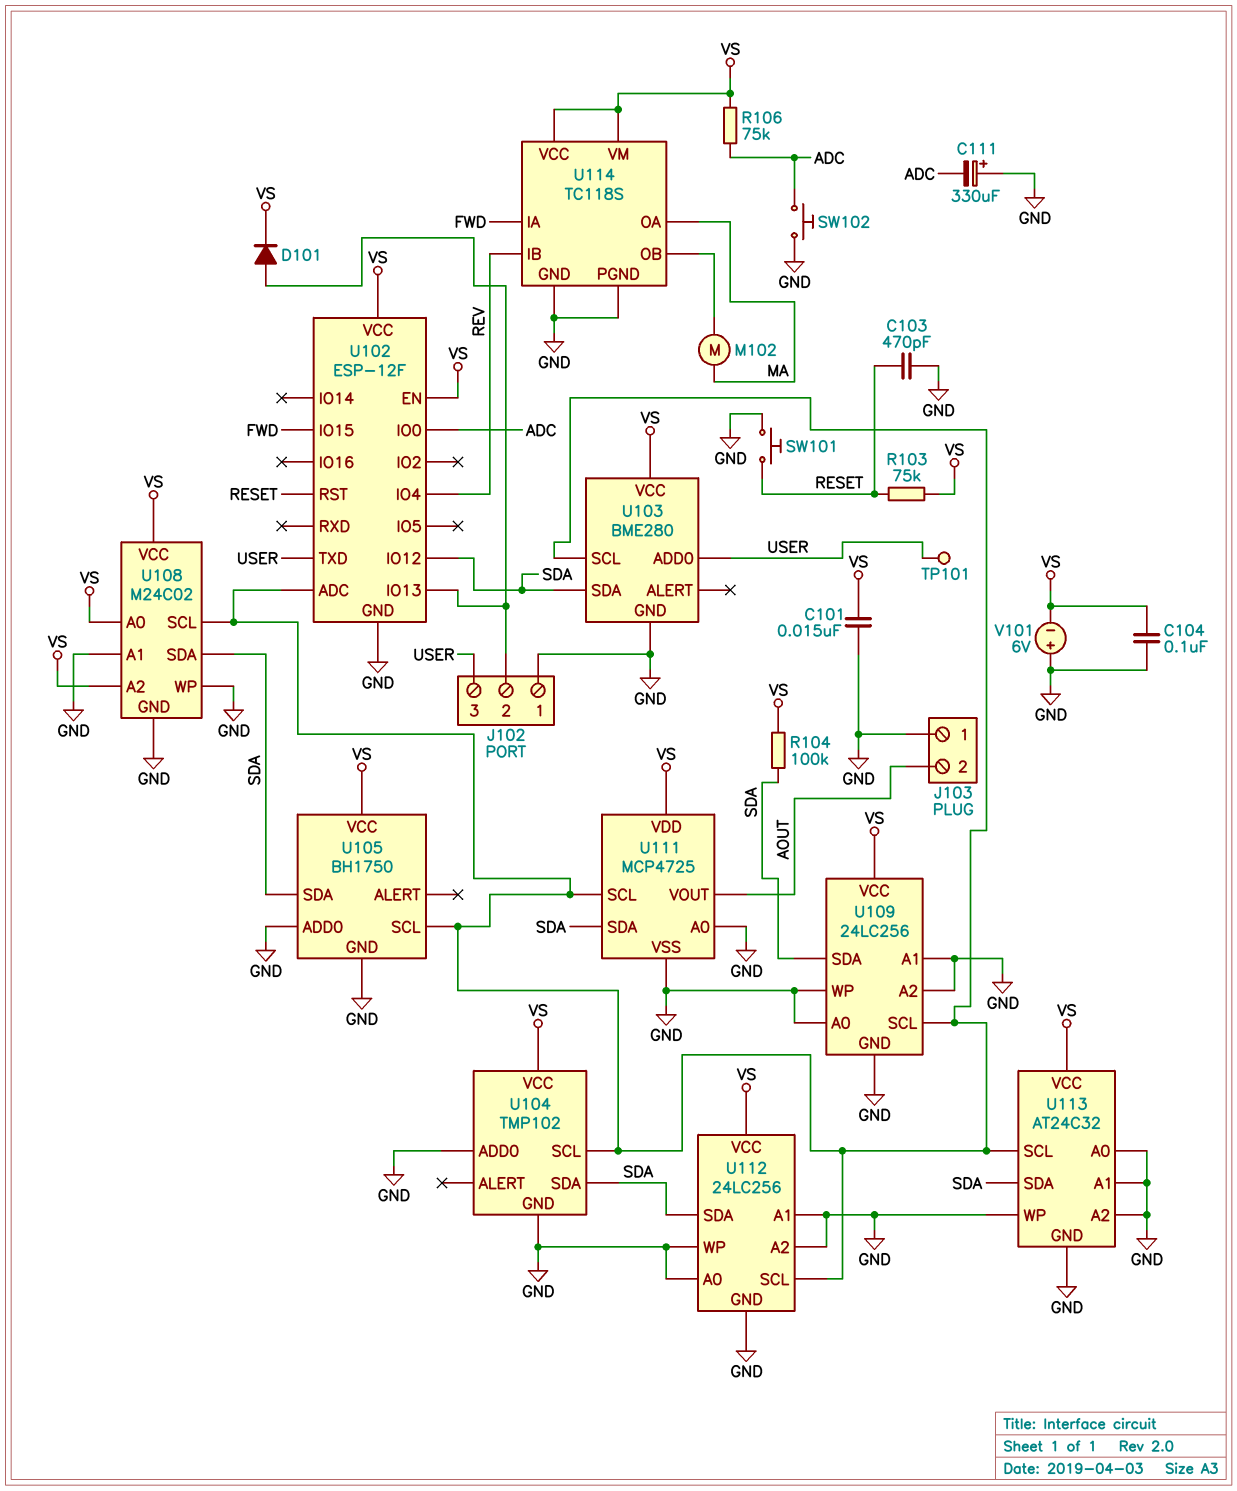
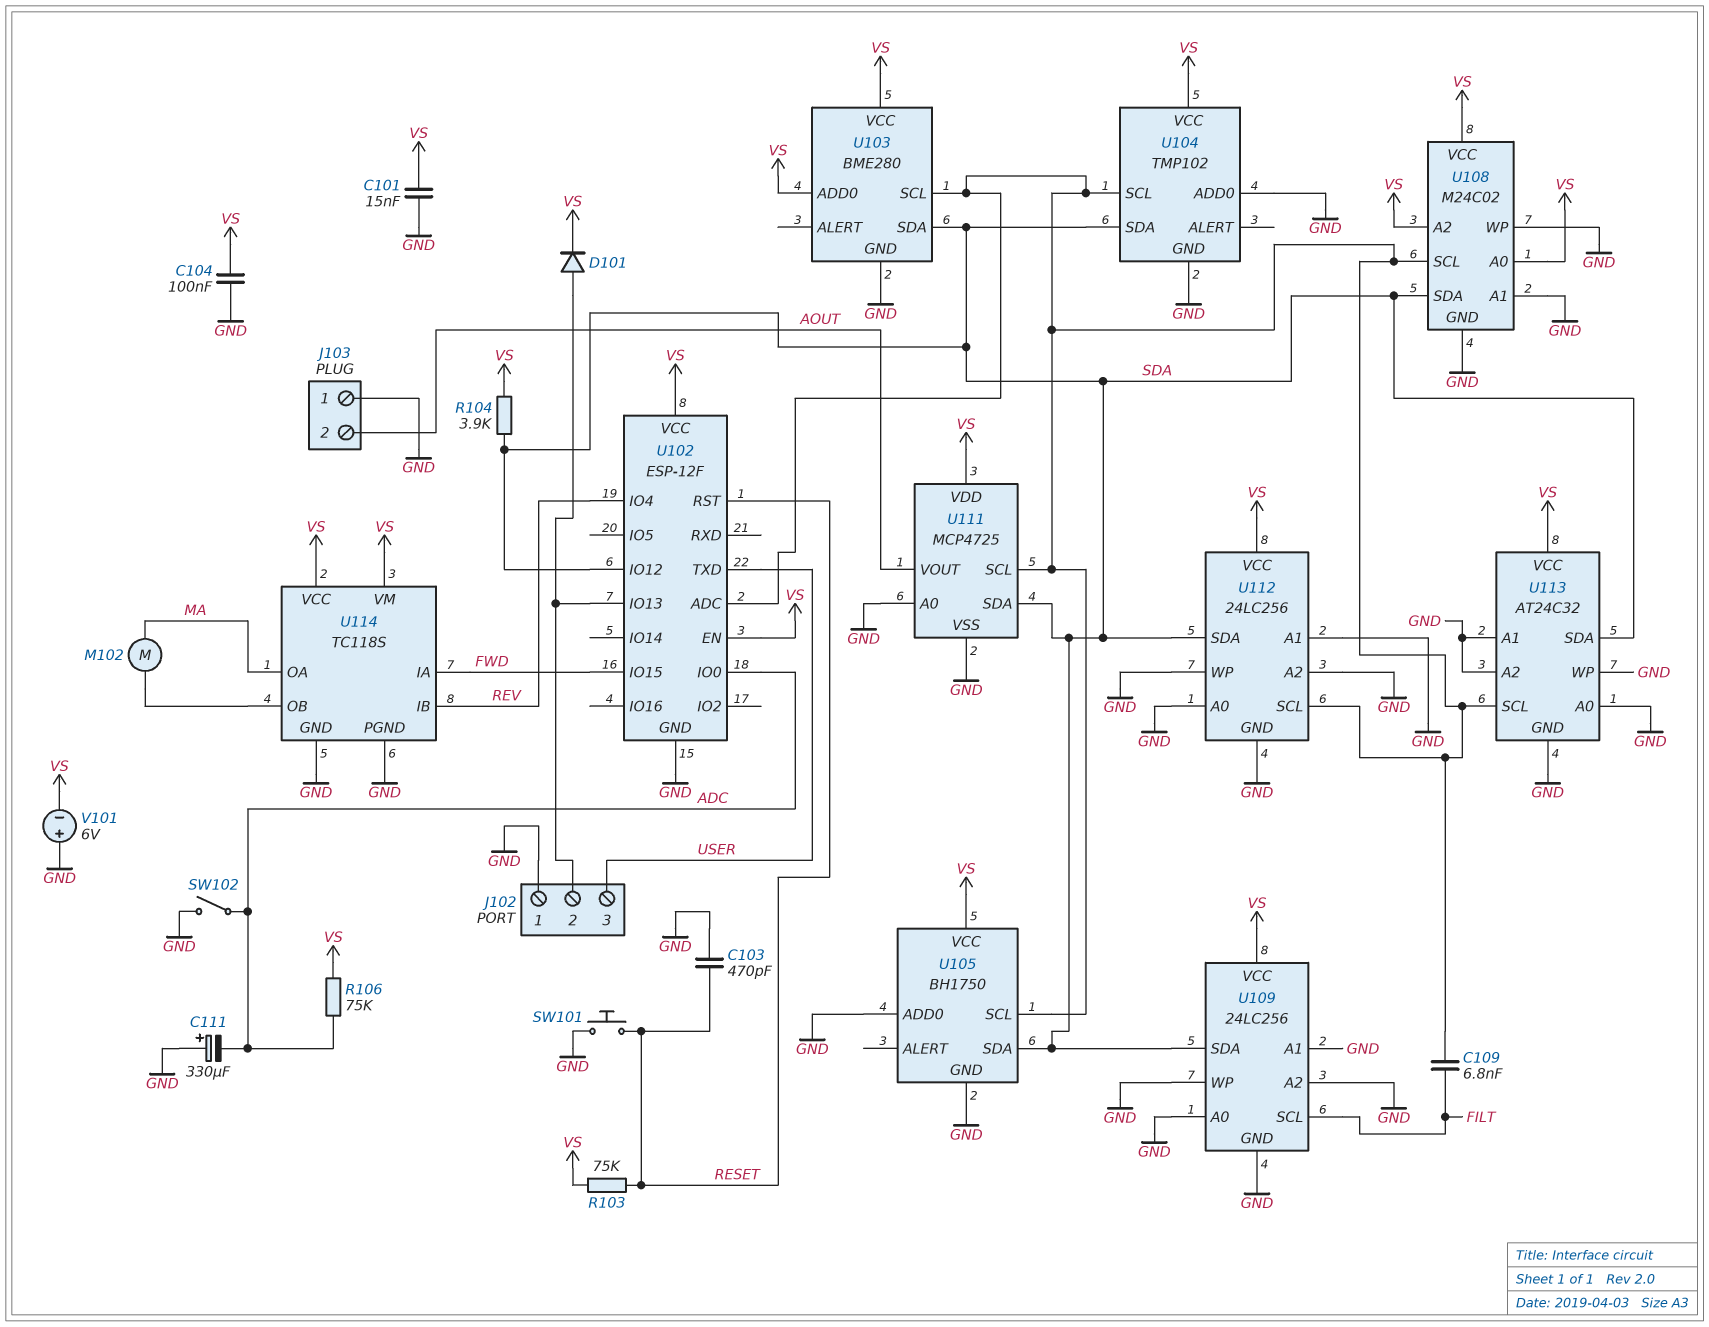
C109: none -> 6.8nF (FILT, U102/ADC)
R104: 100k (SDA, VS) -> 3.9k (SDA, VS)
SW102: button (ADC, GND) -> switch (ADC, GND)
TP101: test point (USER) -> none
U103 pin ADD0: USER -> VS
U109 pin SCL: U102/ADC -> FILT

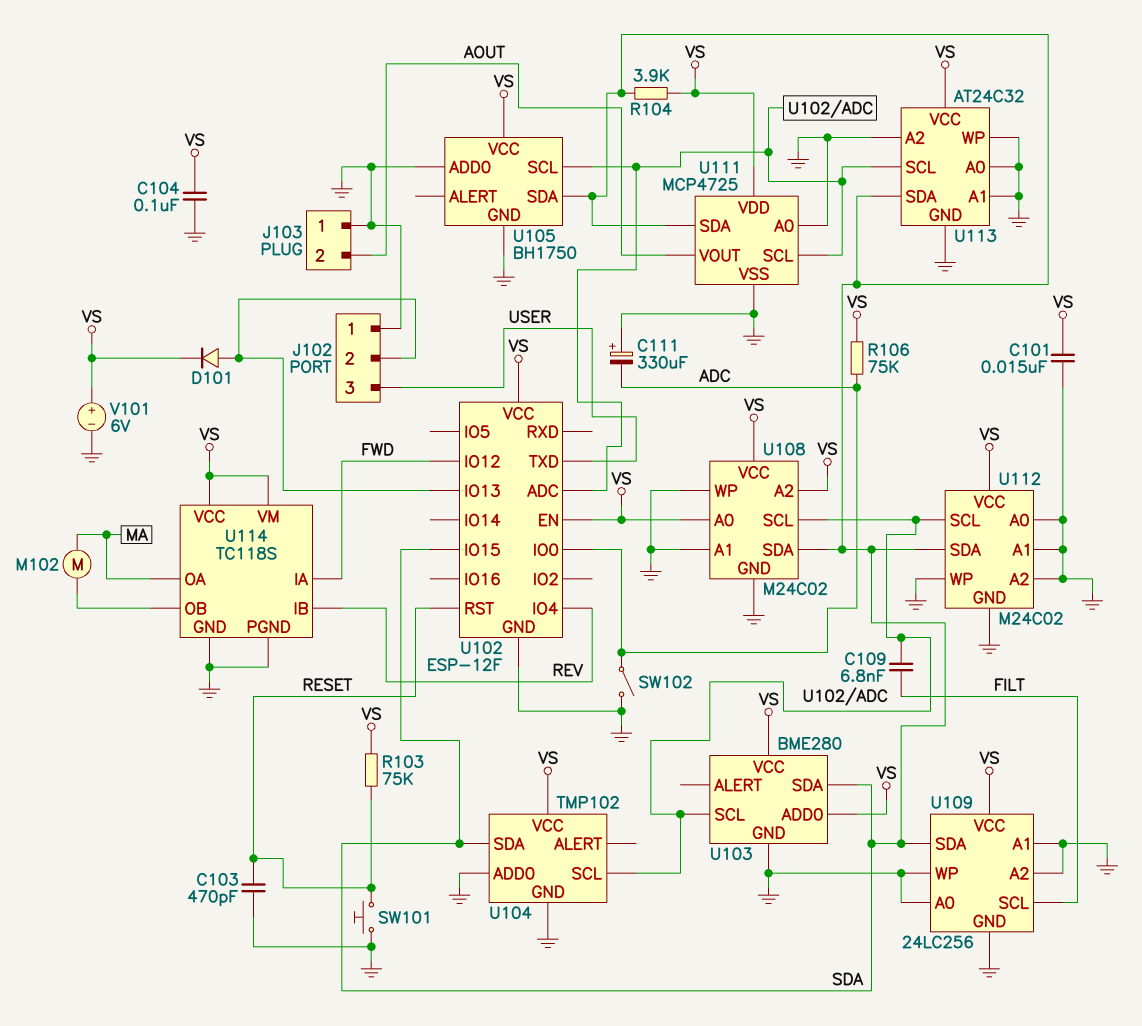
U102 pin IO12: SDA -> FWD
U102 pin IO15: FWD -> SDA
U112: 24LC256 -> M24C02
V101: 6V (plus GND, minus VS) -> 6V (plus VS, minus GND)

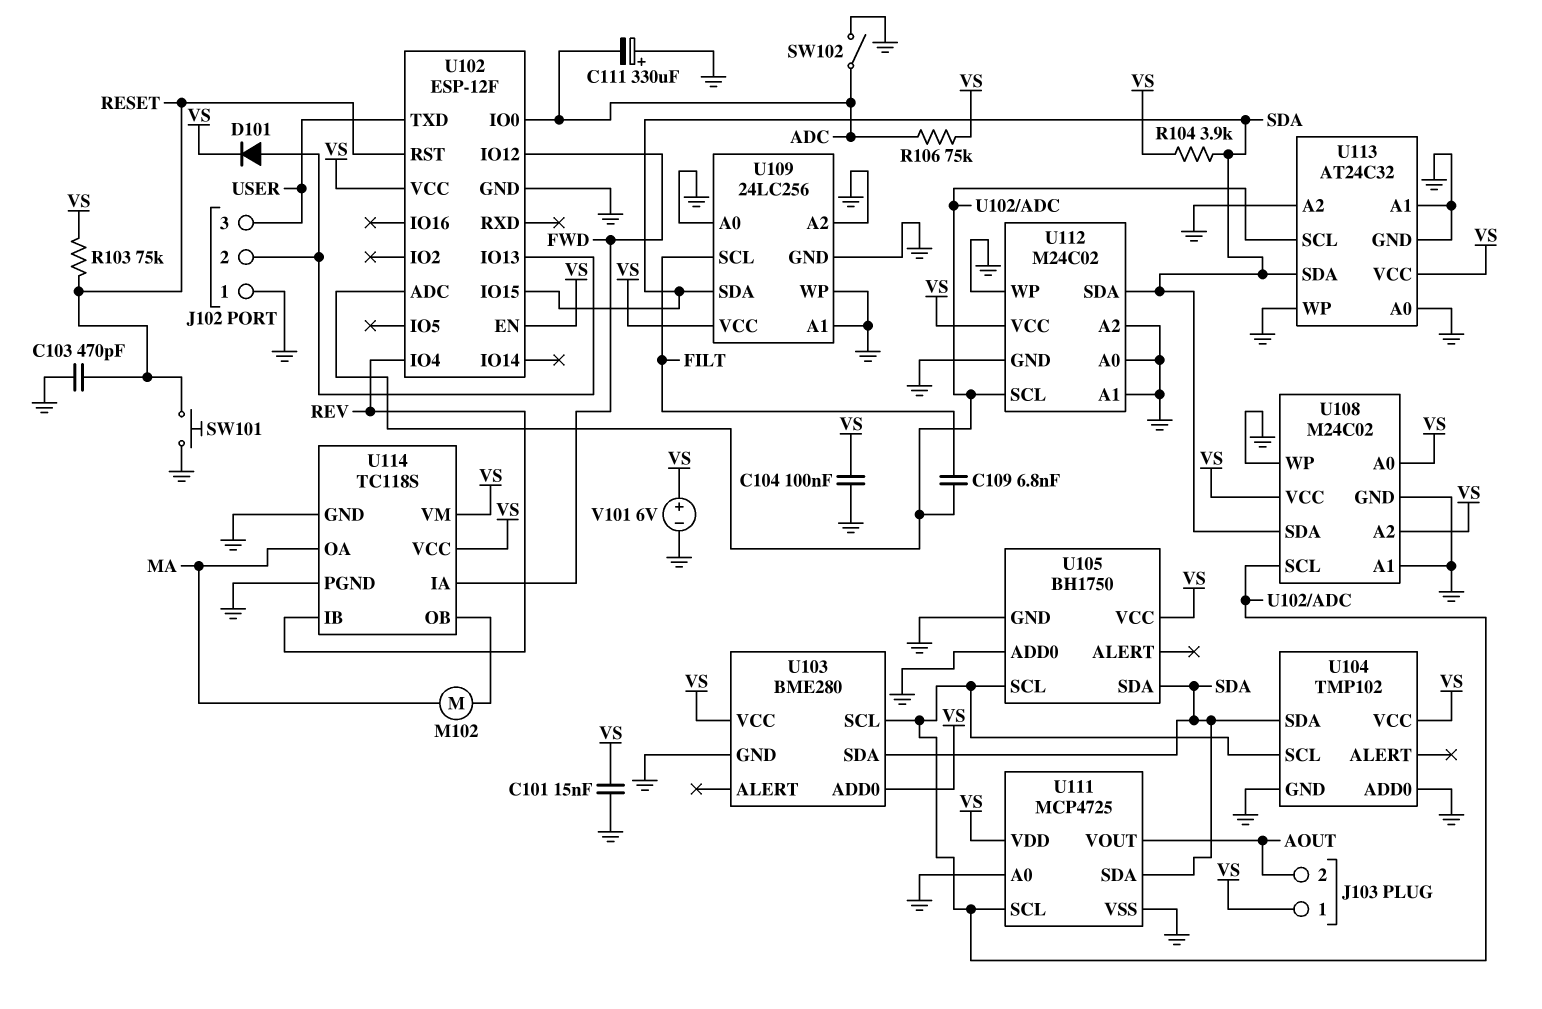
J103 pin 1: GND -> VS

